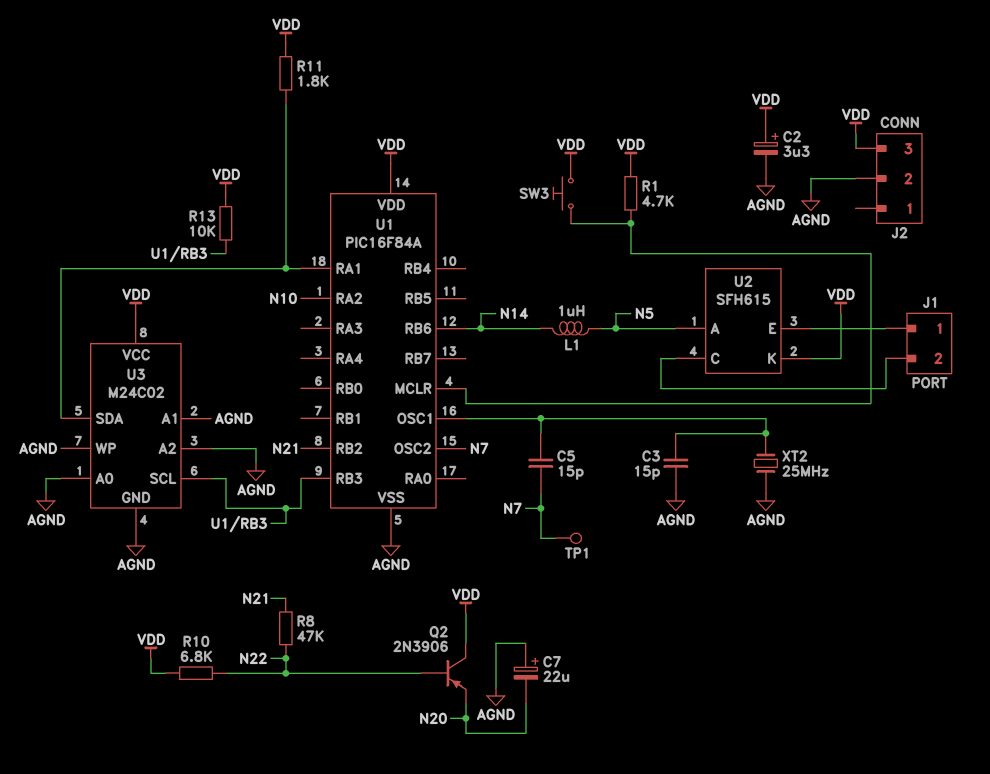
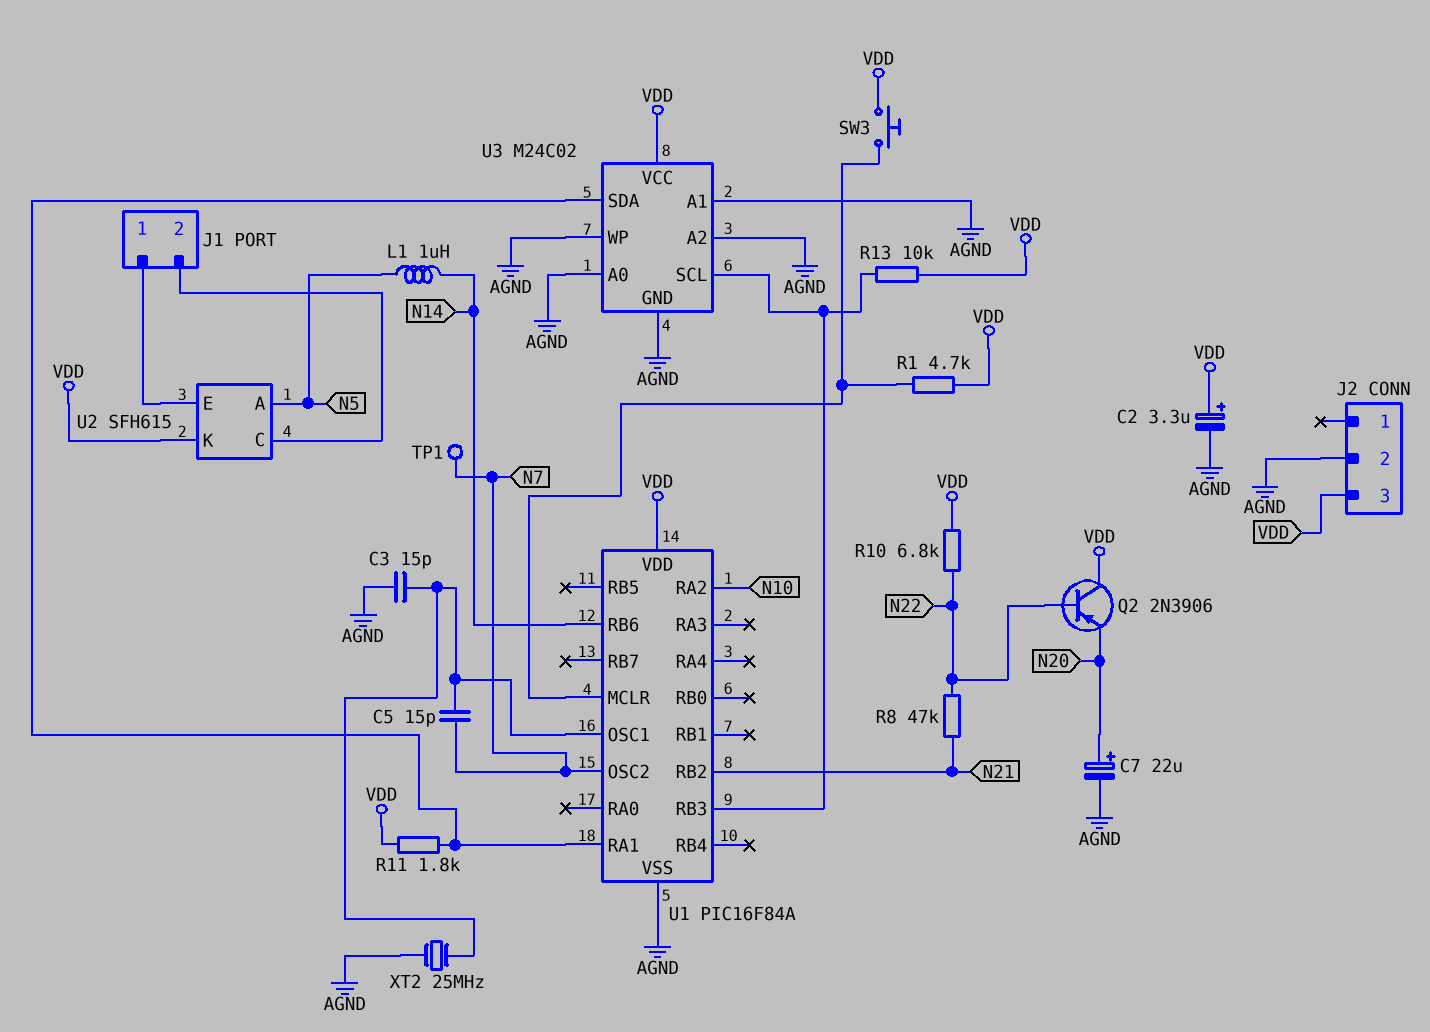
C7: 22uF (plus AGND, minus N20) -> 22uF (plus N20, minus AGND)

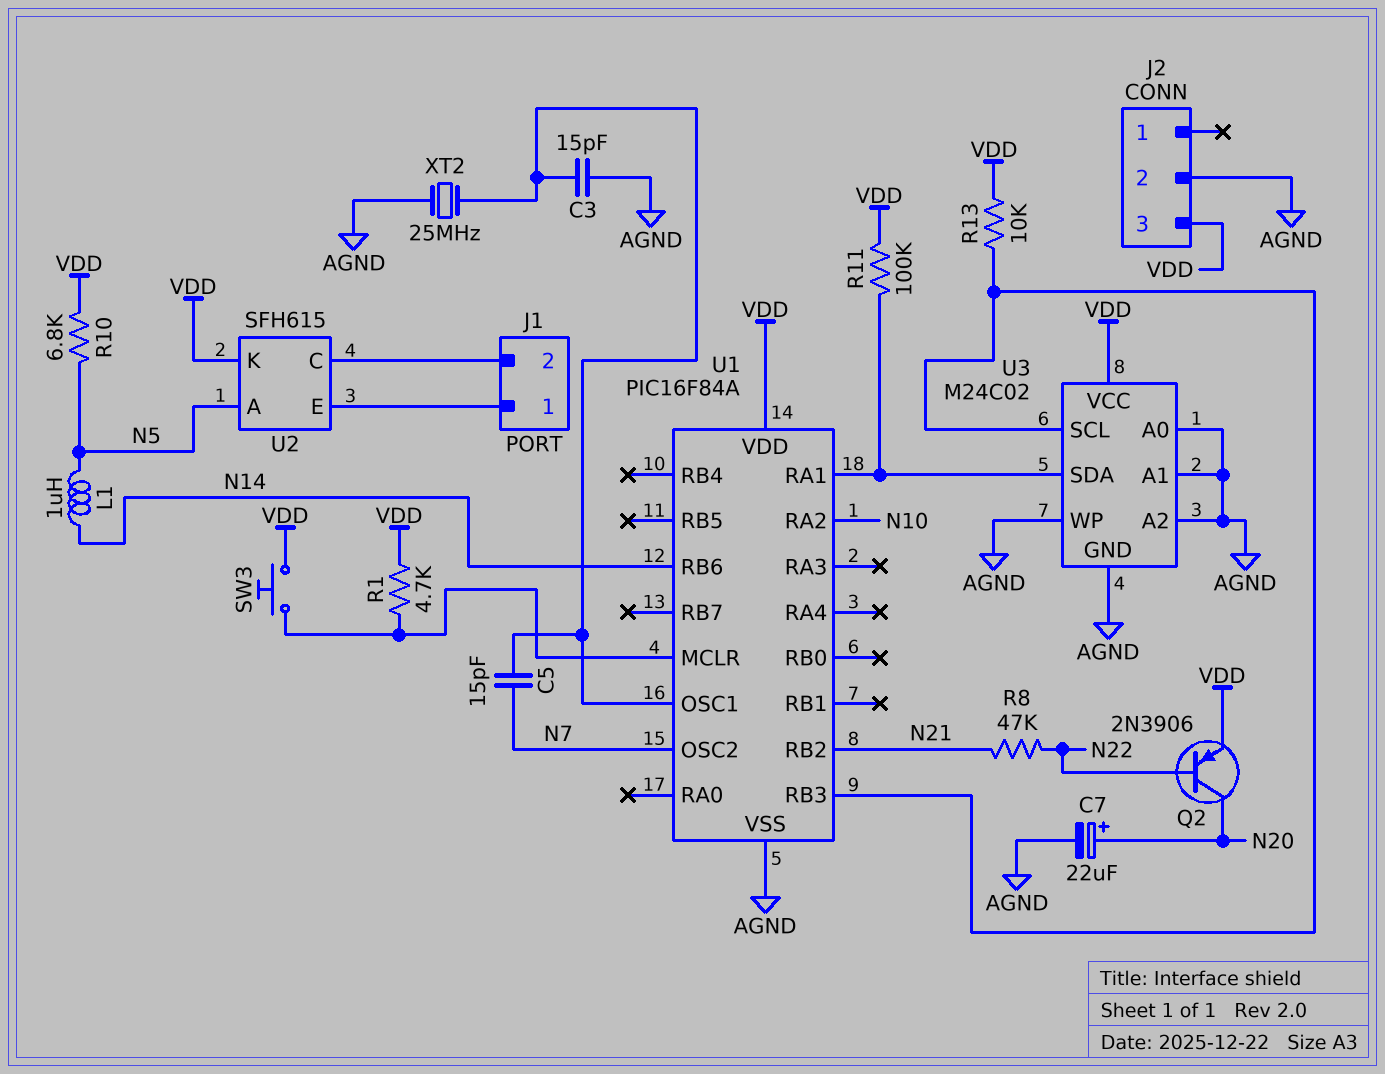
C2: 3.3uF (plus VDD, minus AGND) -> none
Q2: PNP 2N3906 (B N22, C VDD, E N20) -> PNP 2N3906 (B N22, C N20, E VDD)
R10: 6.8k (N22, VDD) -> 6.8k (N5, VDD)
R11: 1.8k (U1/RA1, VDD) -> 100k (U1/RA1, VDD)
TP1: test point (N7) -> none

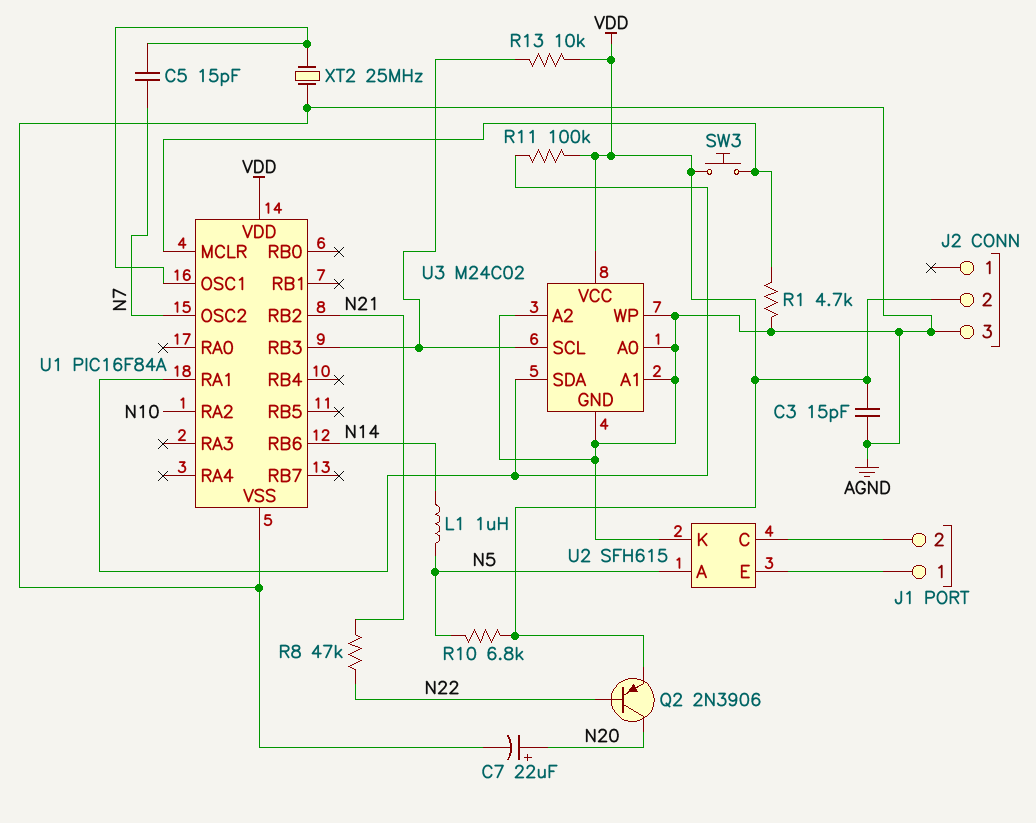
C3: 15pF (AGND, U1/OSC1) -> 15pF (AGND, VDD)
J2 pin 2: AGND -> VDD
J2 pin 3: VDD -> AGND
R1: 4.7k (U1/MCLR, VDD) -> 4.7k (AGND, U1/MCLR)
U2 pin K: VDD -> AGND

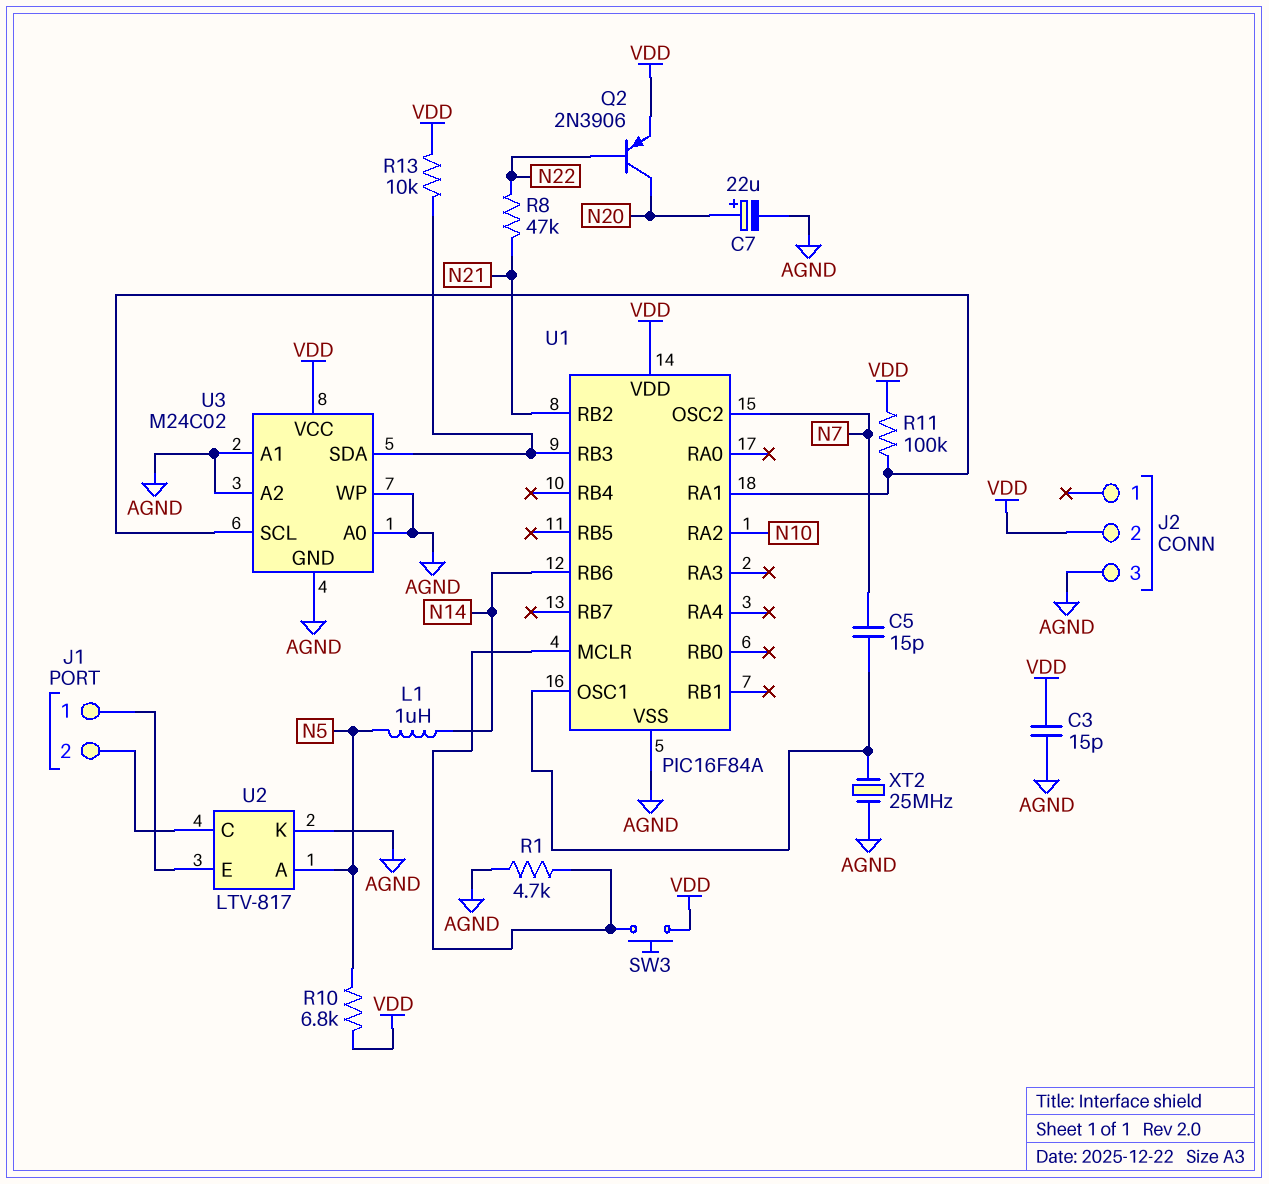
U2: SFH615 -> LTV-817
U3 pin SCL: U1/RB3 -> U1/RA1
U3 pin SDA: U1/RA1 -> U1/RB3

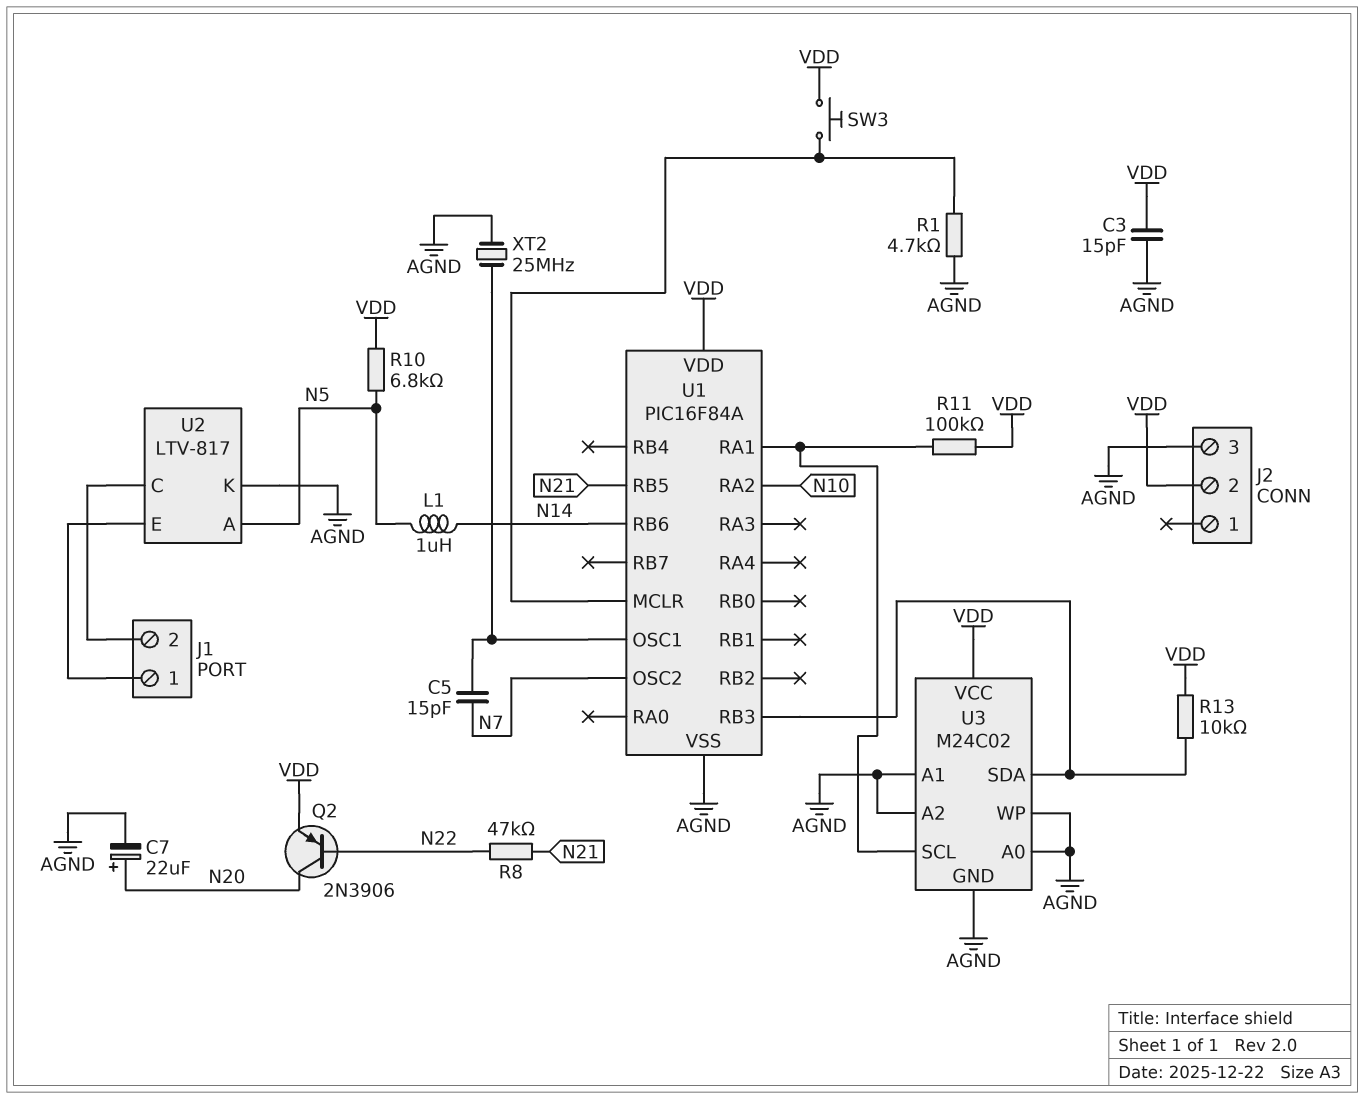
U1 pin RB2: N21 -> none
U1 pin RB5: none -> N21

